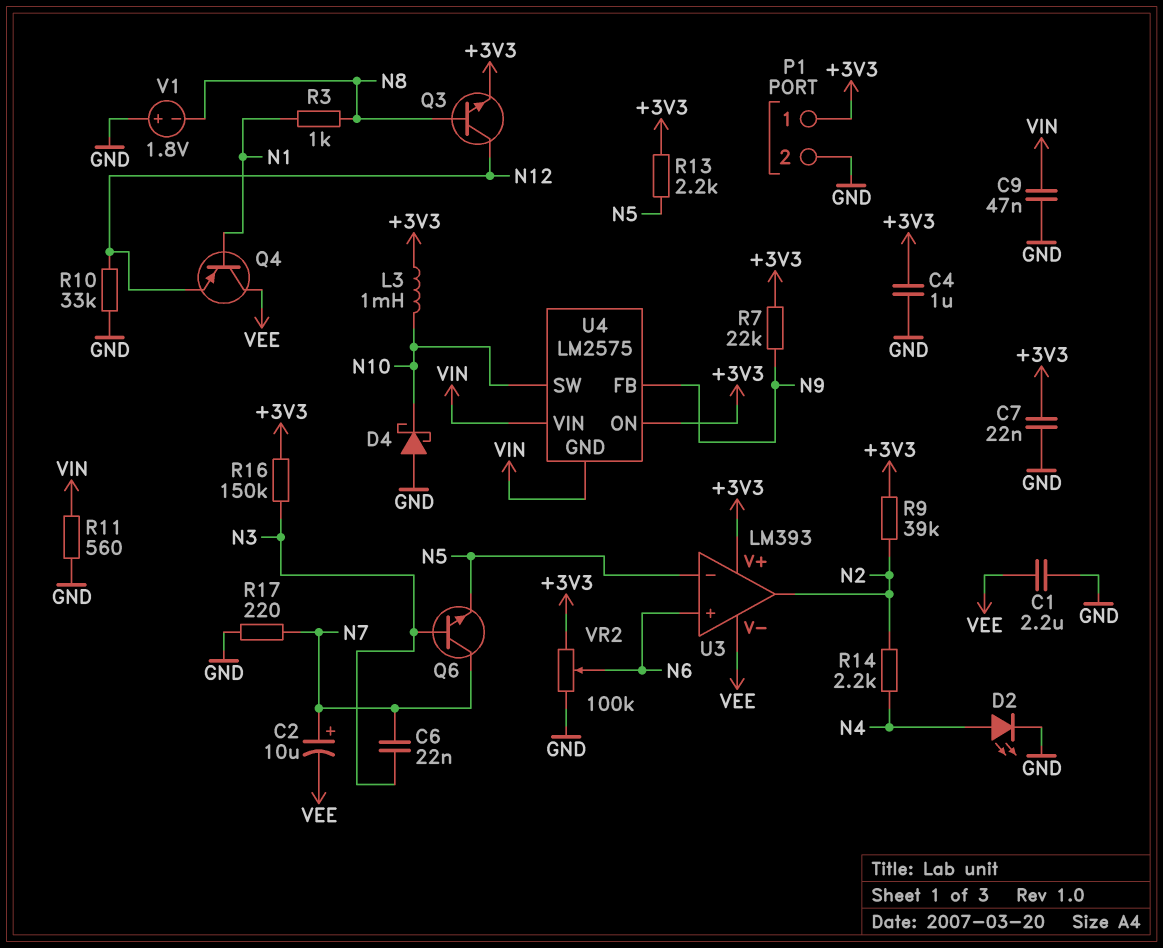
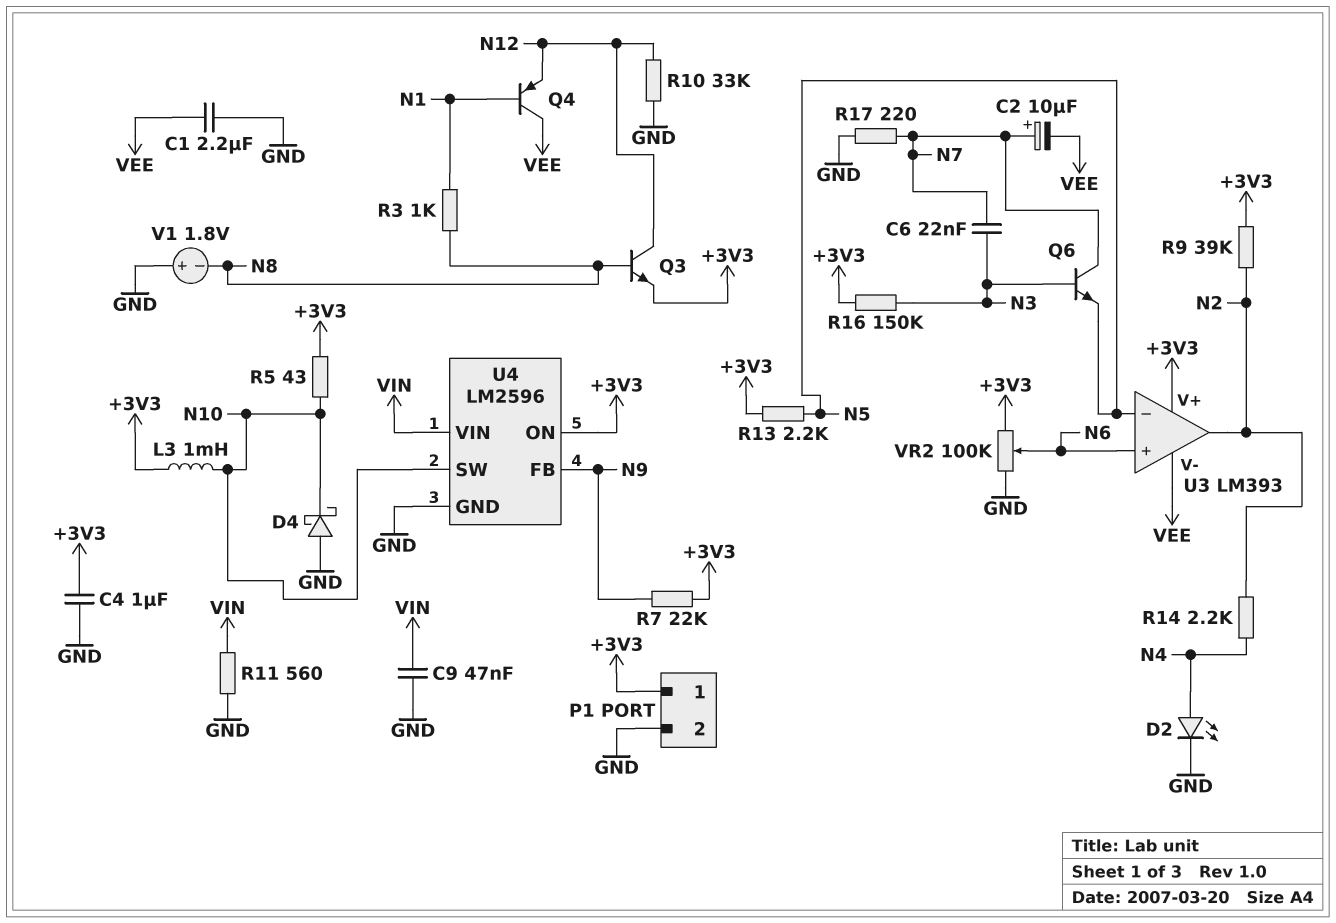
C7: 22nF (+3V3, GND) -> none
R5: none -> 43 (+3V3, N10)
U4: LM2575 -> LM2596
U4 pin GND: VIN -> GND

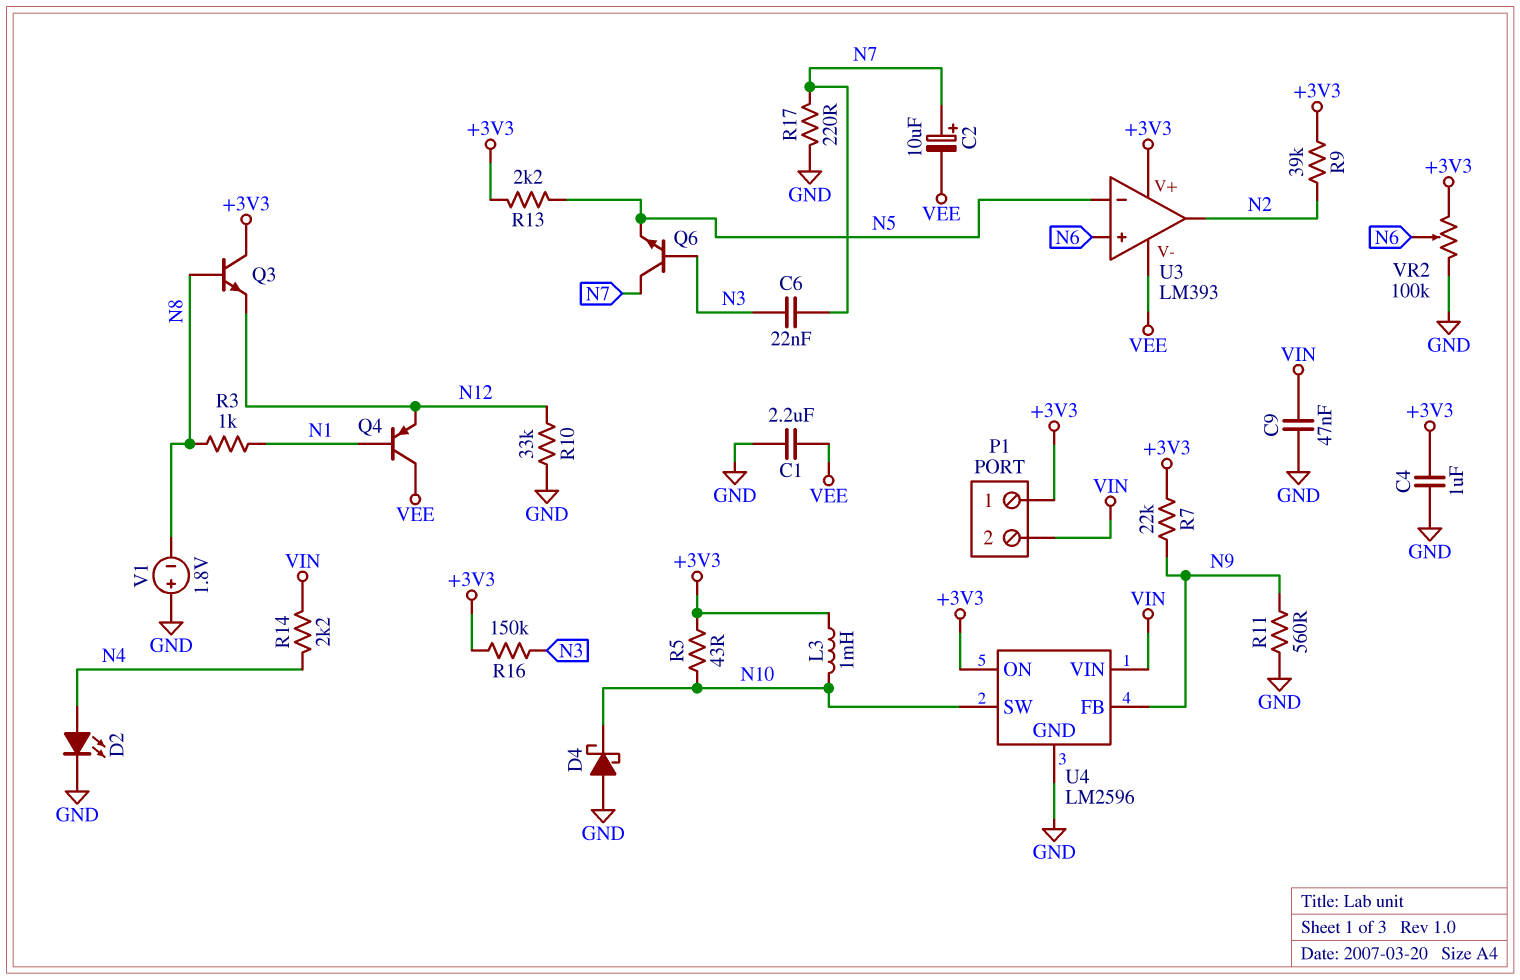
P1 pin 2: GND -> VIN
Q3: NPN (B N8, C N12, E +3V3) -> NPN (B N8, C +3V3, E N12)
R11: 560 (GND, VIN) -> 560 (GND, N9)
R14: 2.2k (N2, N4) -> 2.2k (N4, VIN)

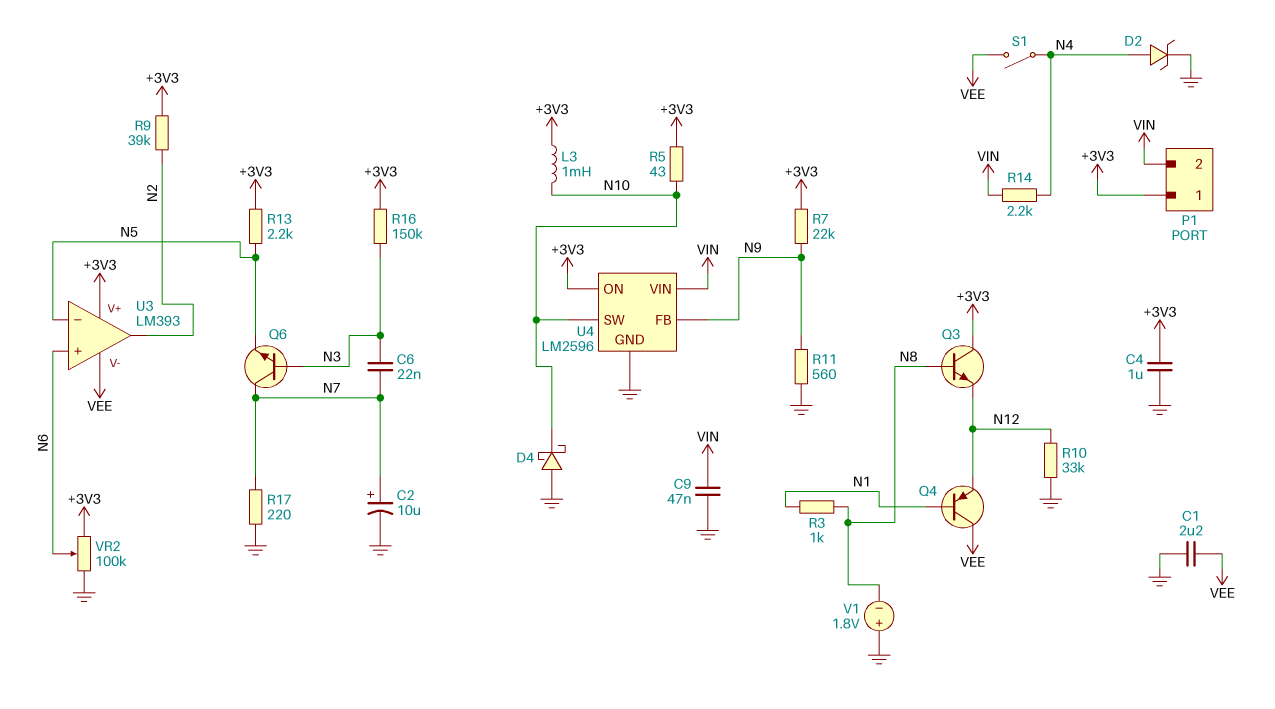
C2: 10uF (plus N7, minus VEE) -> 10uF (plus N7, minus GND)
D2: LED (A N4, K GND) -> zener (A N4, K GND)
S1: none -> switch (N4, VEE)

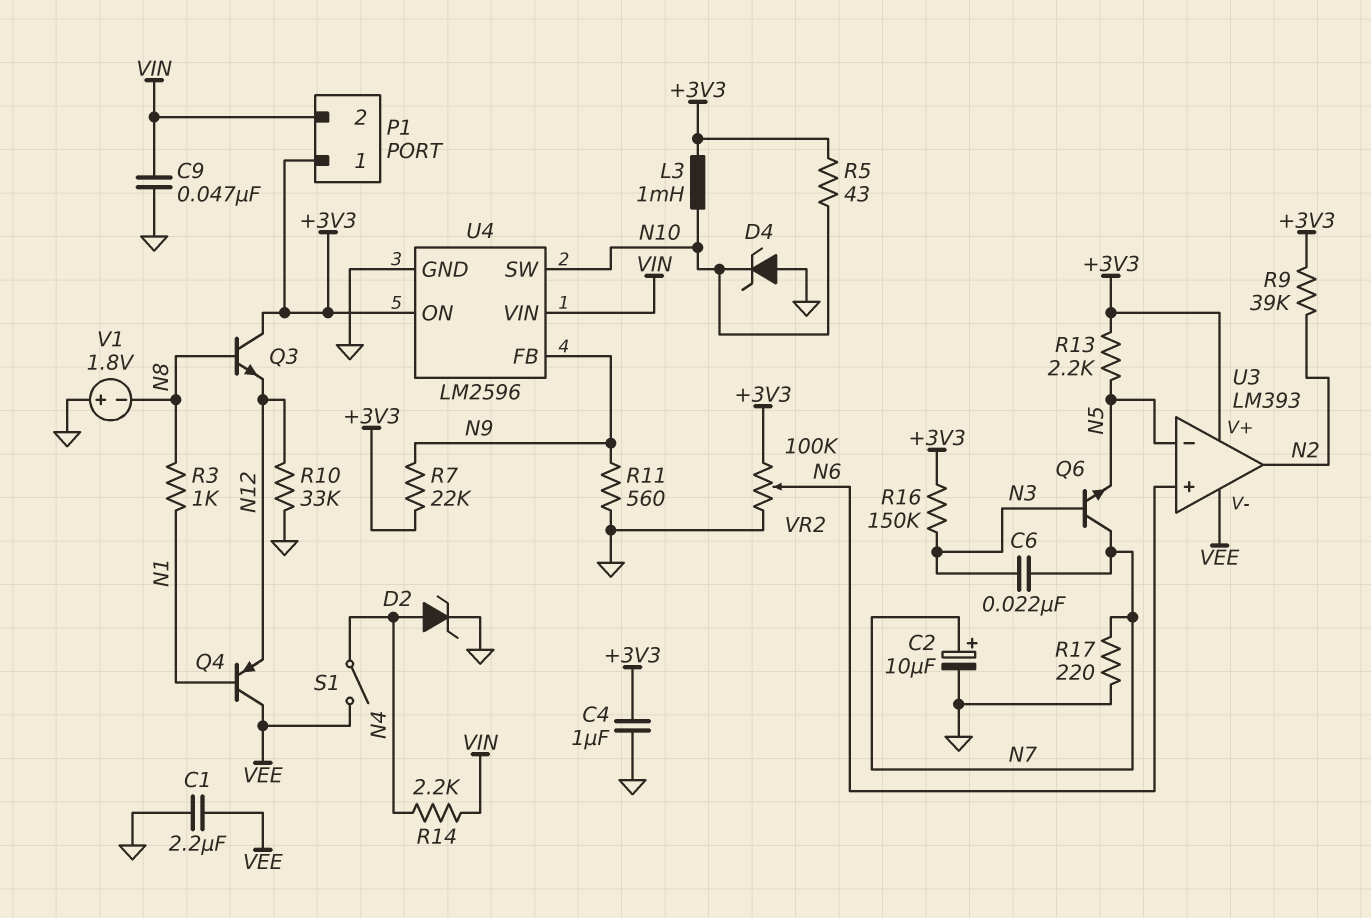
D4: schottky (A GND, K N10) -> zener (A GND, K N10)

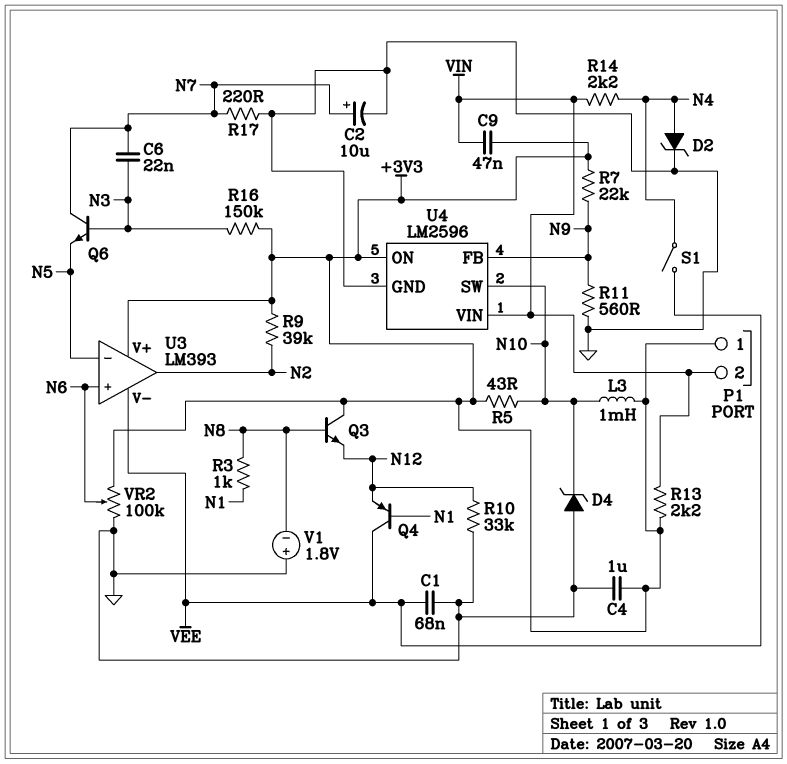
C1: 2.2uF (GND, VEE) -> 68nF (GND, VEE)
C9: 47nF (GND, VIN) -> 47nF (+3V3, VIN)
R13: 2.2k (+3V3, N5) -> 2.2k (+3V3, VIN)

